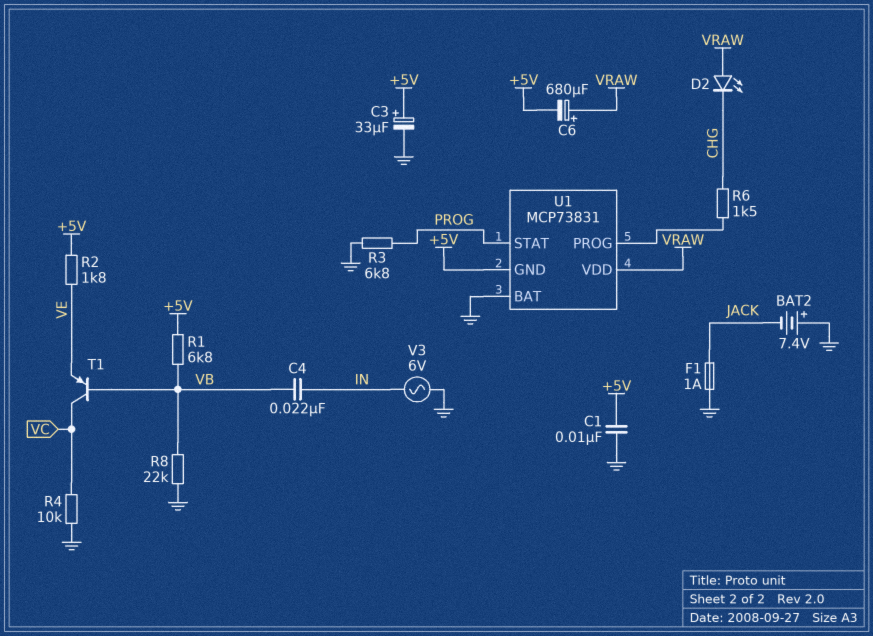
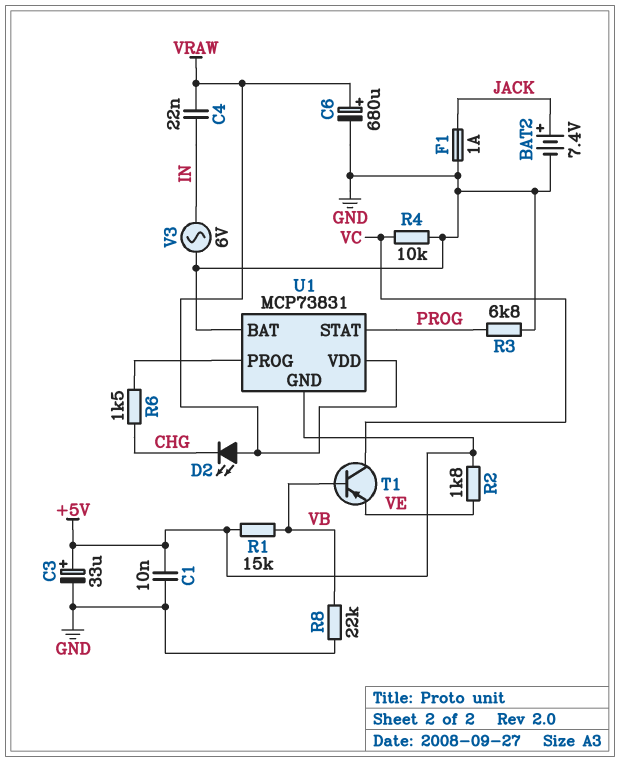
BAT2: 7.4V (plus GND, minus JACK) -> 7.4V (plus JACK, minus GND)
C4: 22nF (IN, VB) -> 22nF (IN, VRAW)
C6: 680uF (plus VRAW, minus +5V) -> 680uF (plus VRAW, minus GND)
R1: 6.8k (+5V, VB) -> 15k (+5V, VB)

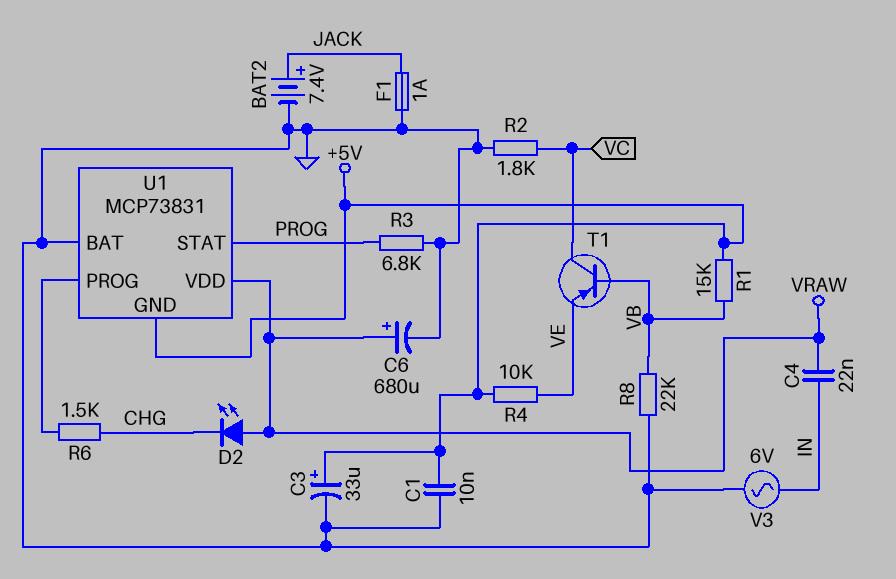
R2: 1.8k (+5V, VE) -> 1.8k (GND, VC)
R4: 10k (GND, VC) -> 10k (+5V, VE)

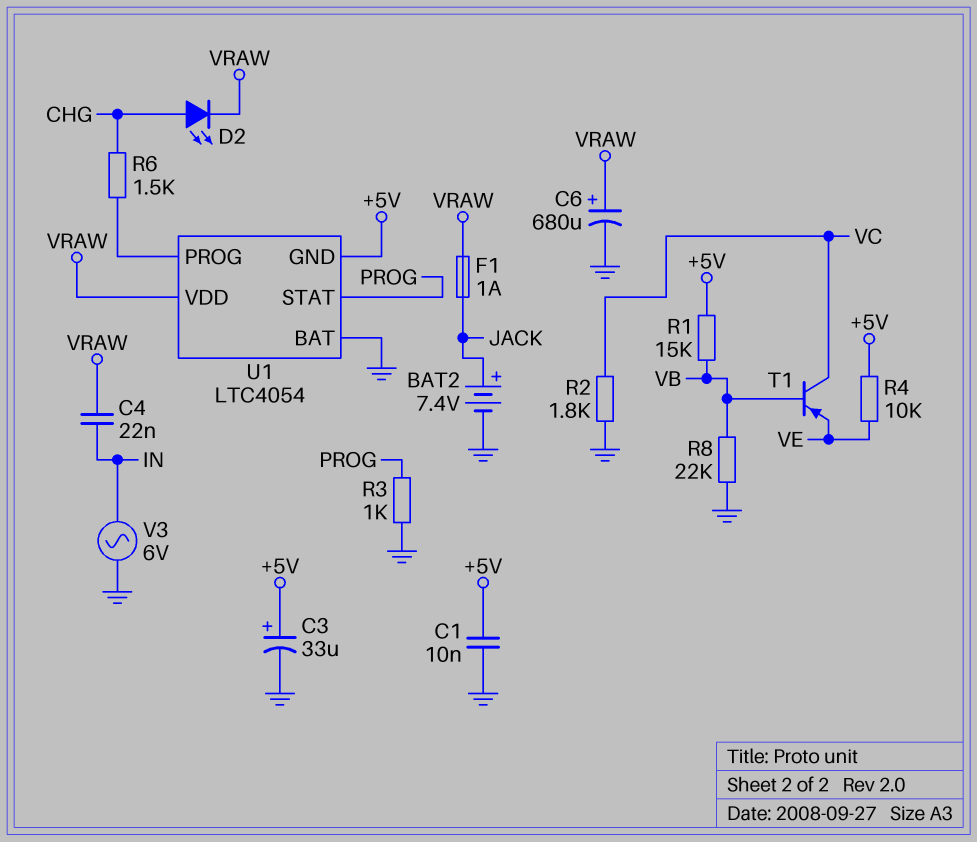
D2: LED (A VRAW, K CHG) -> LED (A CHG, K VRAW)
F1: 1A (GND, JACK) -> 1A (JACK, VRAW)
R3: 6.8k (GND, PROG) -> 1k (GND, PROG)
U1: MCP73831 -> LTC4054

